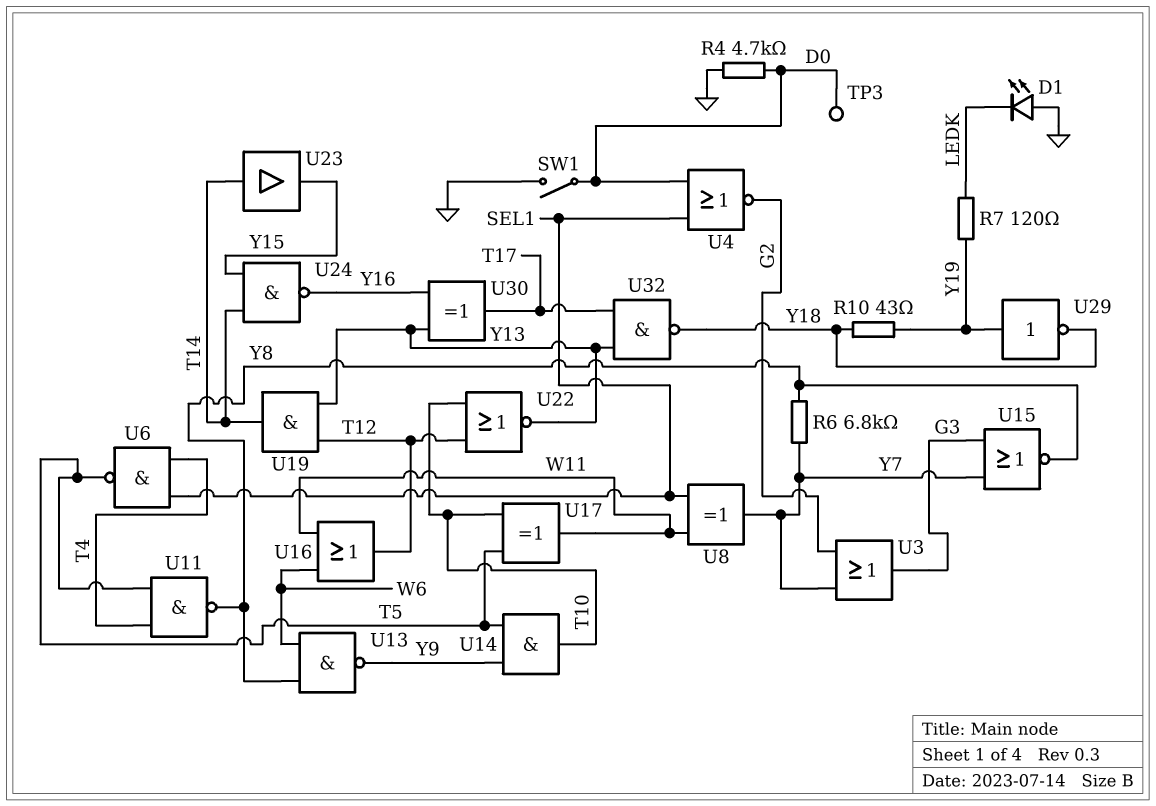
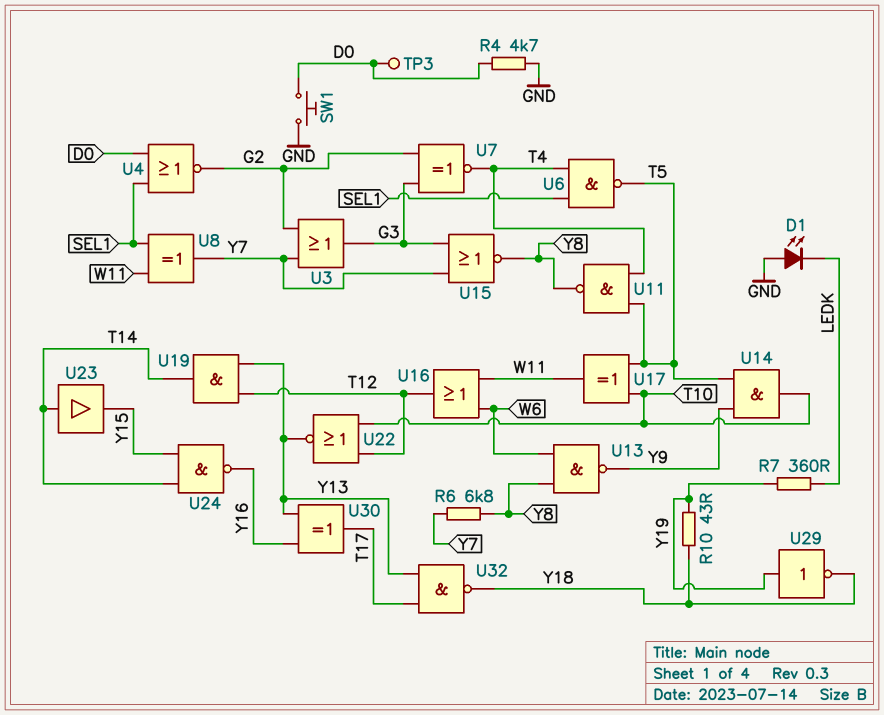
R7: 120 (LEDK, Y19) -> 360 (LEDK, Y19)
SW1: switch (D0, GND) -> button (D0, GND)
U7: none -> XNOR (in G2, in G3, out T4)

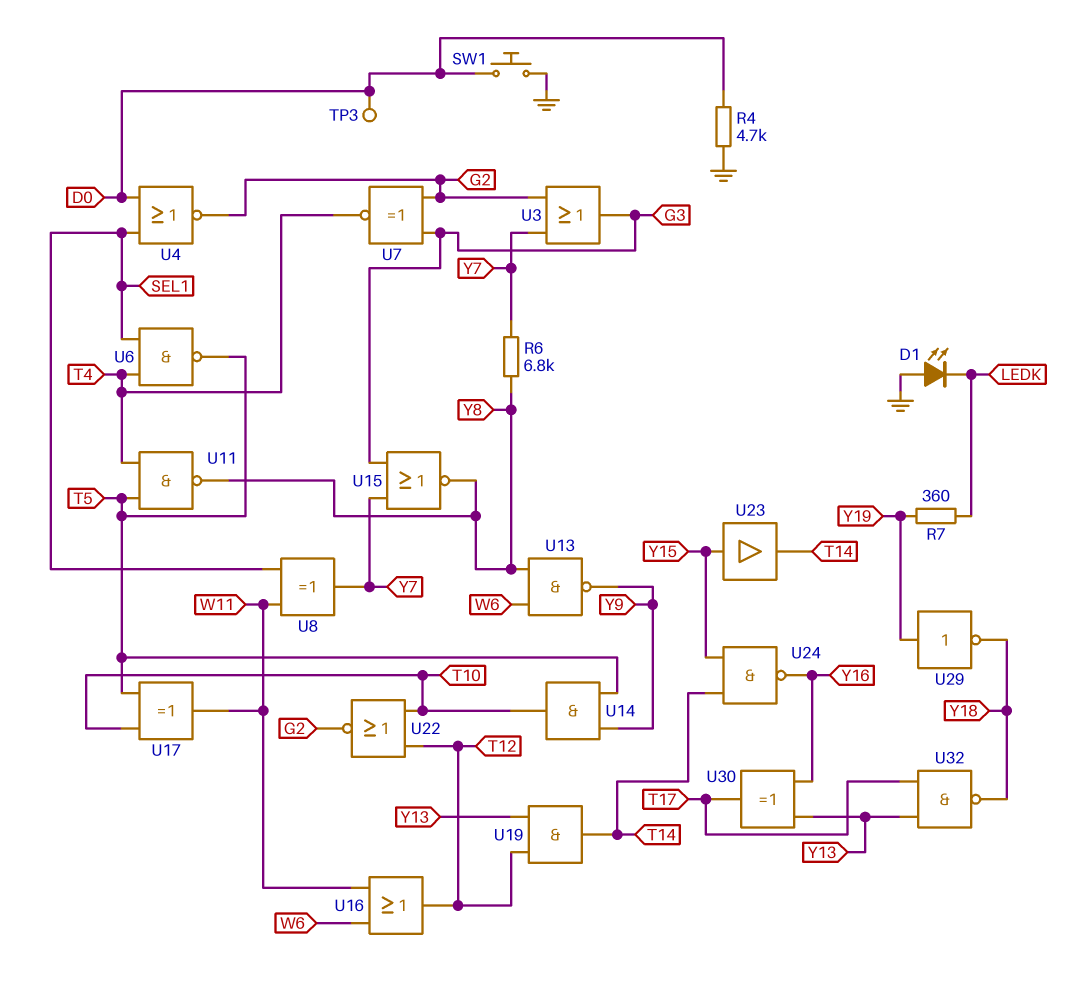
R10: 43 (Y18, Y19) -> none
U22: NOR (in T10, in T12, out Y13) -> NOR (in T10, in T12, out G2)
U23: buffer (in T14, out Y15) -> buffer (in Y15, out T14)

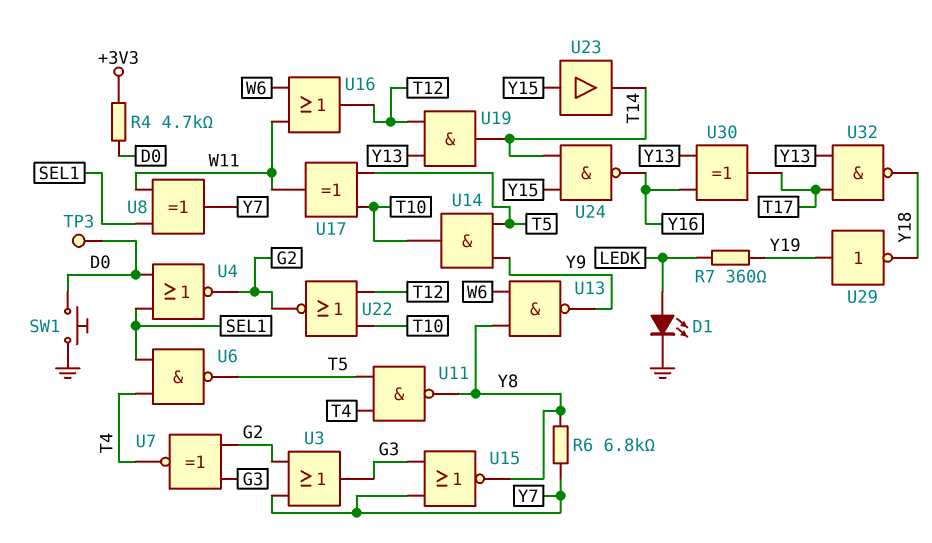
D1: LED (A GND, K LEDK) -> LED (A LEDK, K GND)
R4: 4.7k (D0, GND) -> 4.7k (+3V3, D0)

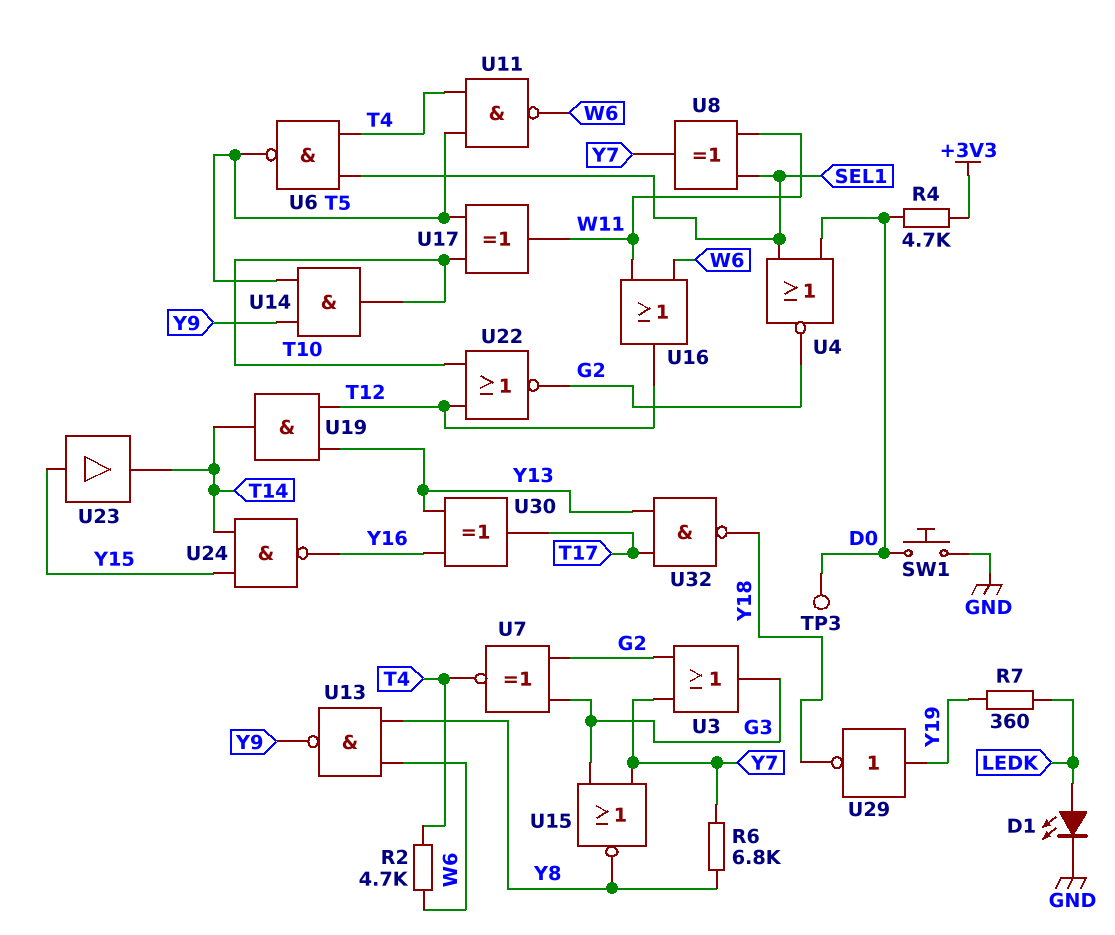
R2: none -> 4.7k (T4, W6)
U11: NAND (in T4, in T5, out Y8) -> NAND (in T4, in T5, out W6)

